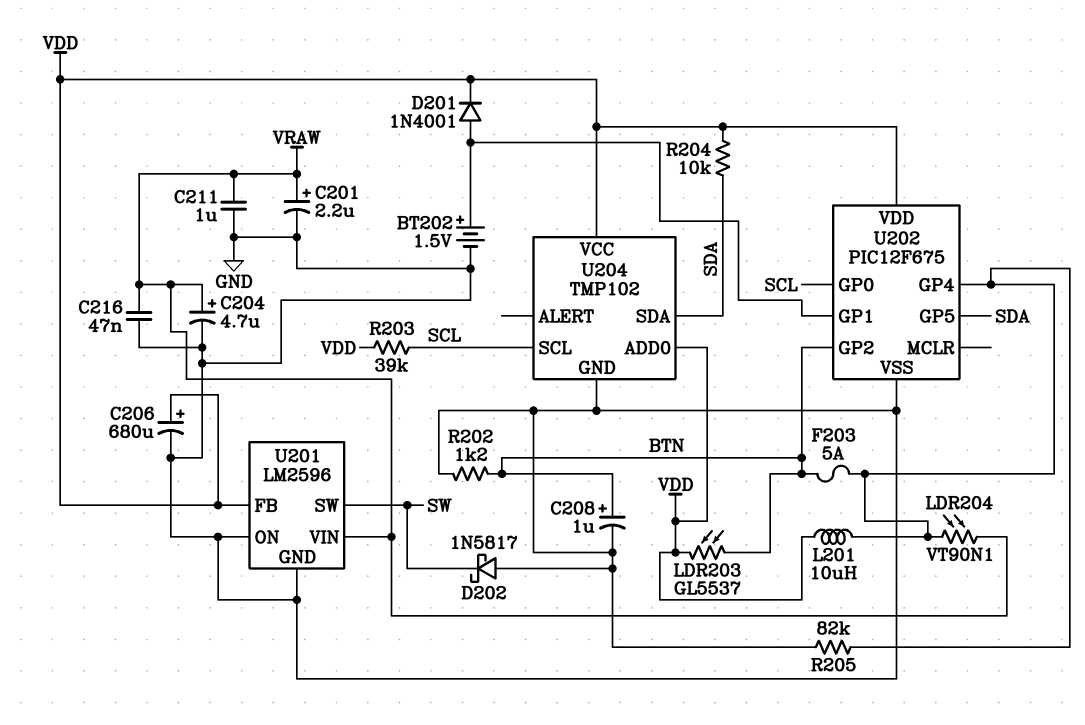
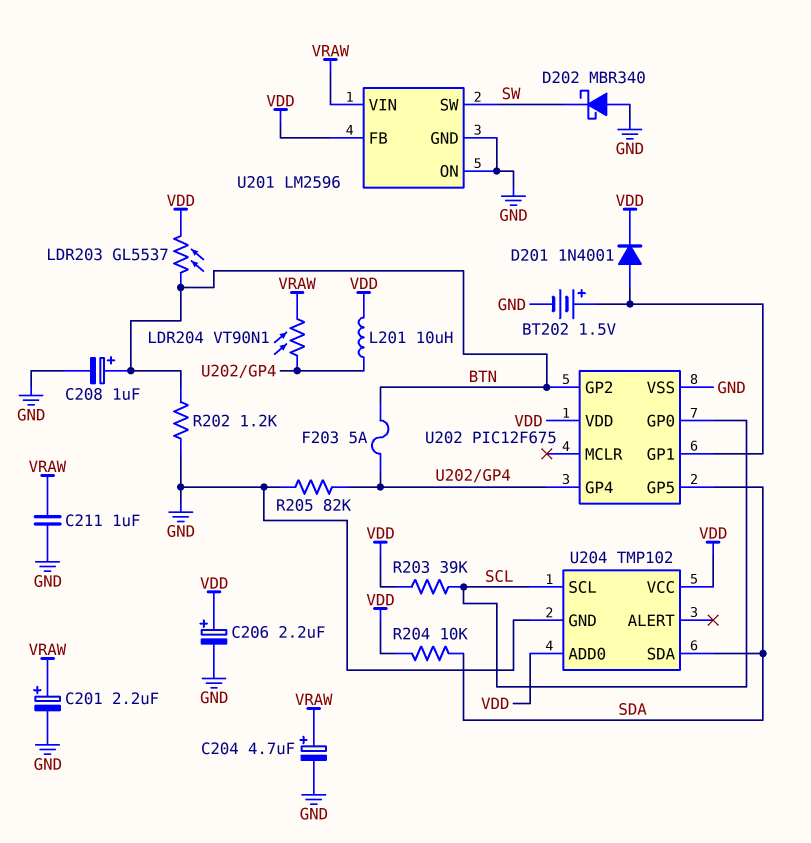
C206: 680uF (plus VDD, minus GND) -> 2.2uF (plus VDD, minus GND)
C216: 47nF (GND, VRAW) -> none
D202: schottky 1N5817 (A GND, K SW) -> schottky MBR340 (A GND, K SW)

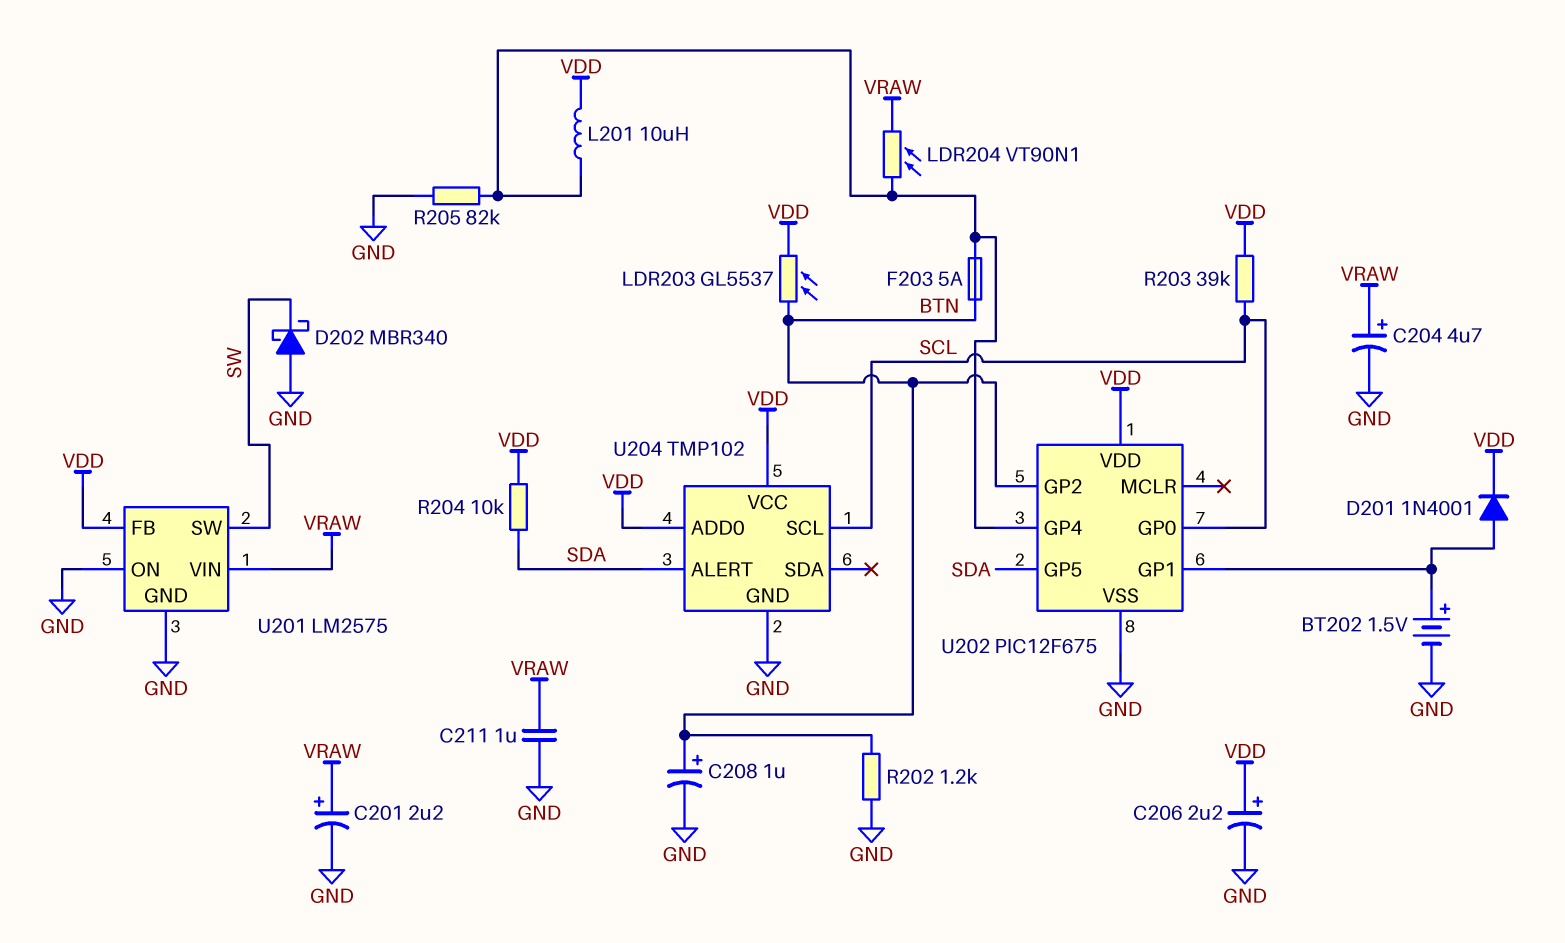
U201: LM2596 -> LM2575
U204 pin ALERT: none -> SDA
U204 pin SDA: SDA -> none

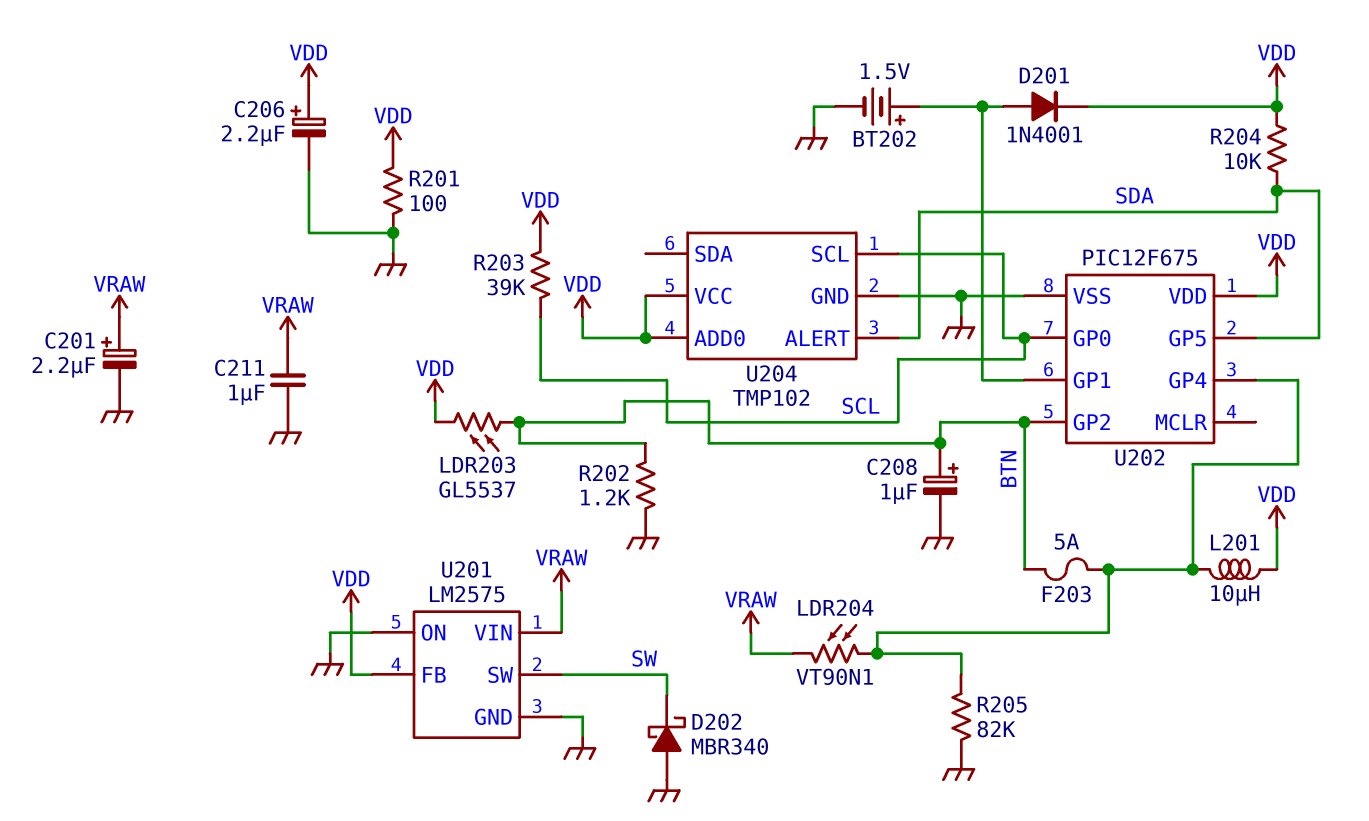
C204: 4.7uF (plus VRAW, minus GND) -> none
R201: none -> 100 (GND, VDD)

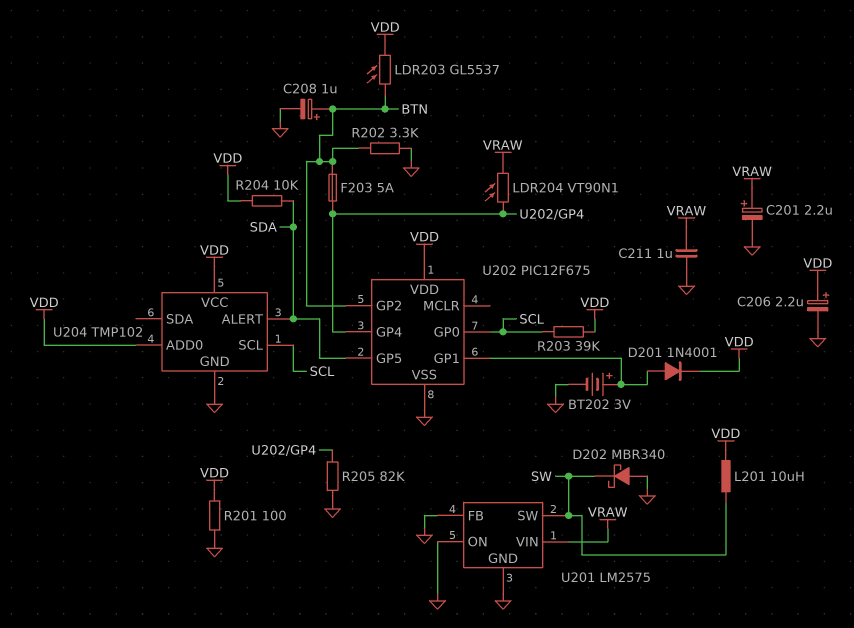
BT202: 1.5V (plus U202/GP1, minus GND) -> 3V (plus U202/GP1, minus GND)
L201: 10uH (U202/GP4, VDD) -> 10uH (SW, VDD)
R202: 1.2k (BTN, GND) -> 3.3k (BTN, GND)
U201 pin FB: VDD -> GND

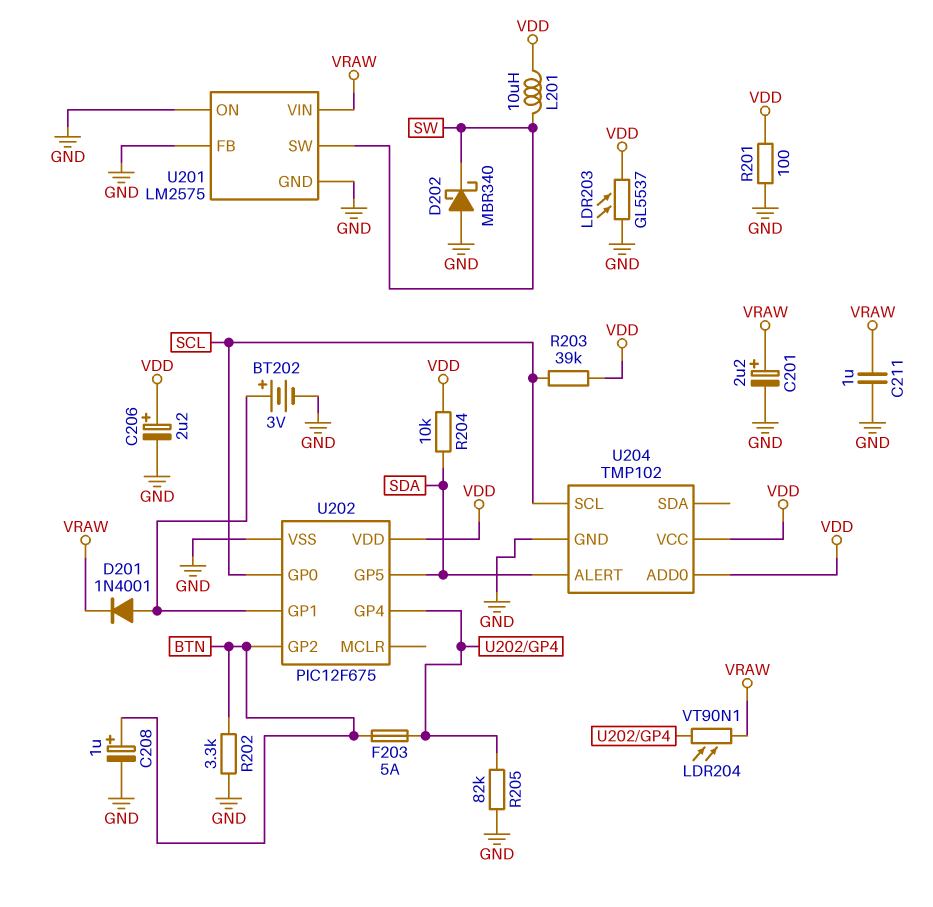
D201: diode 1N4001 (A U202/GP1, K VDD) -> diode 1N4001 (A U202/GP1, K VRAW)
LDR203: GL5537 (BTN, VDD) -> GL5537 (GND, VDD)

